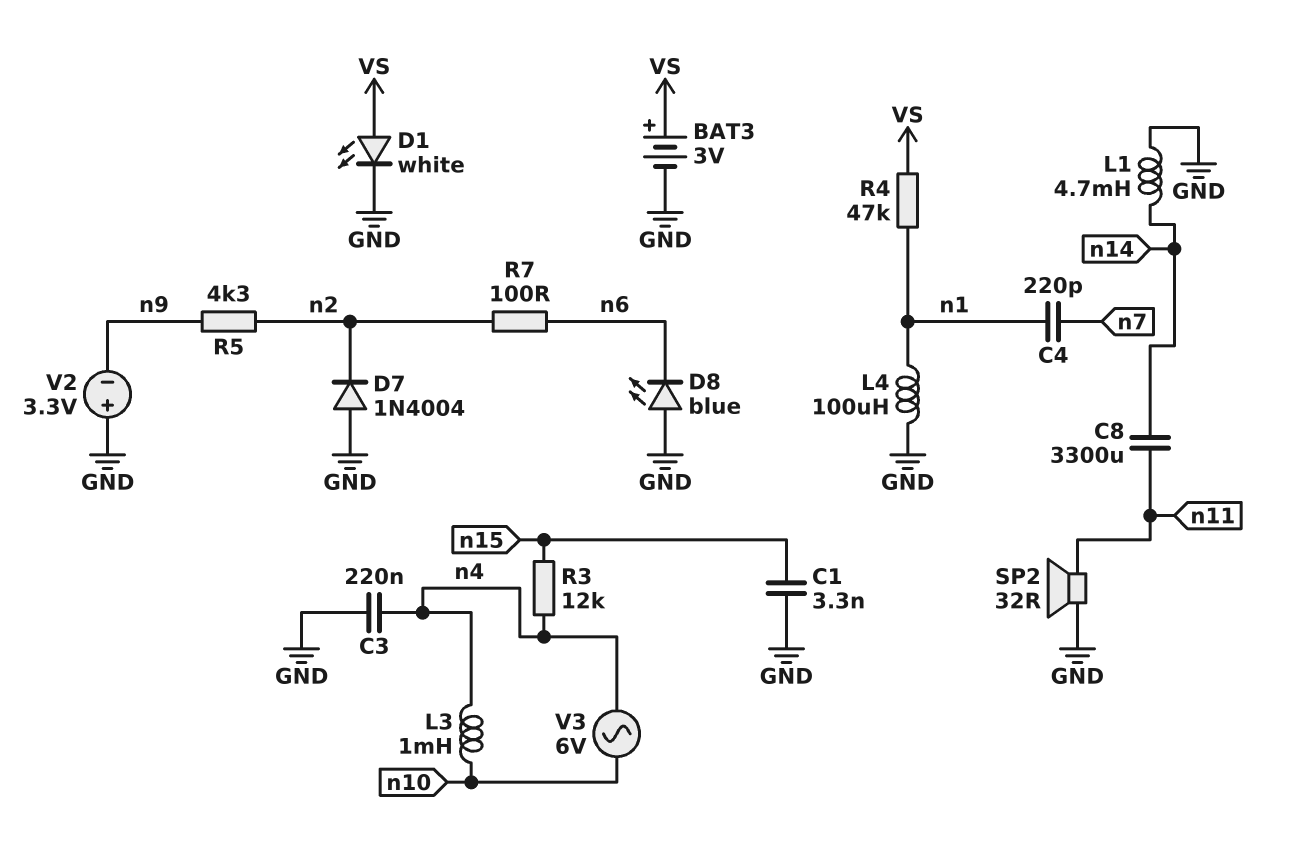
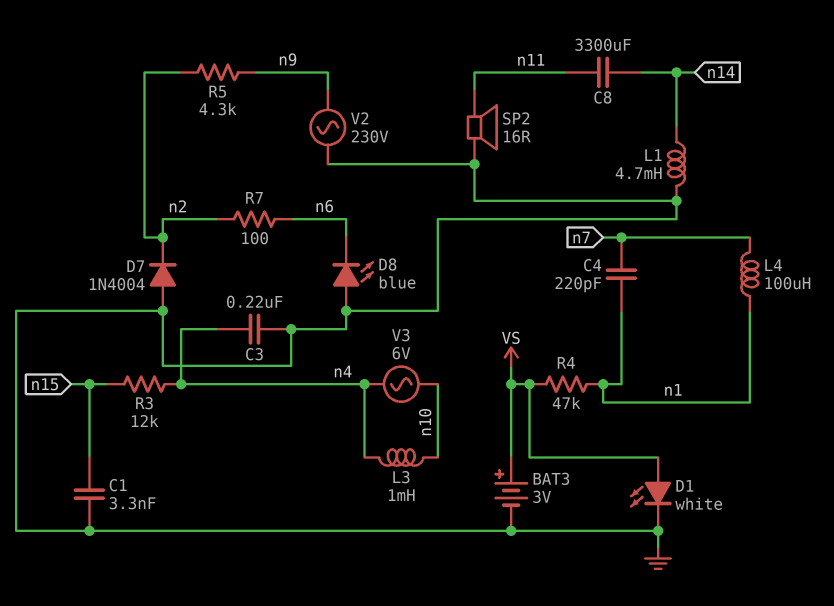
L4: 100uH (GND, n1) -> 100uH (n1, n7)
SP2: speaker 32R (GND, n11) -> speaker 16R (GND, n11)
V2: 3.3V (plus GND, minus n9) -> AC 230V (GND, n9)

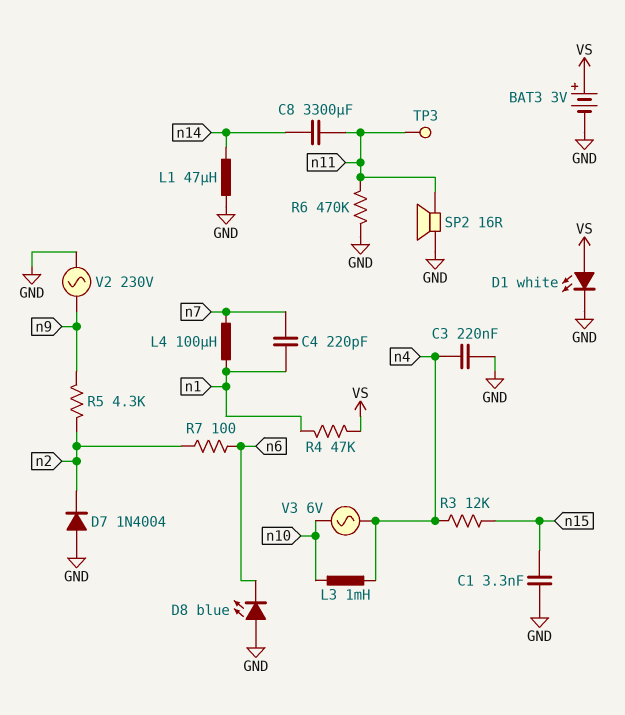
L1: 4.7mH (GND, n14) -> 47uH (GND, n14)
R6: none -> 470k (GND, n11)
TP3: none -> test point (n11)

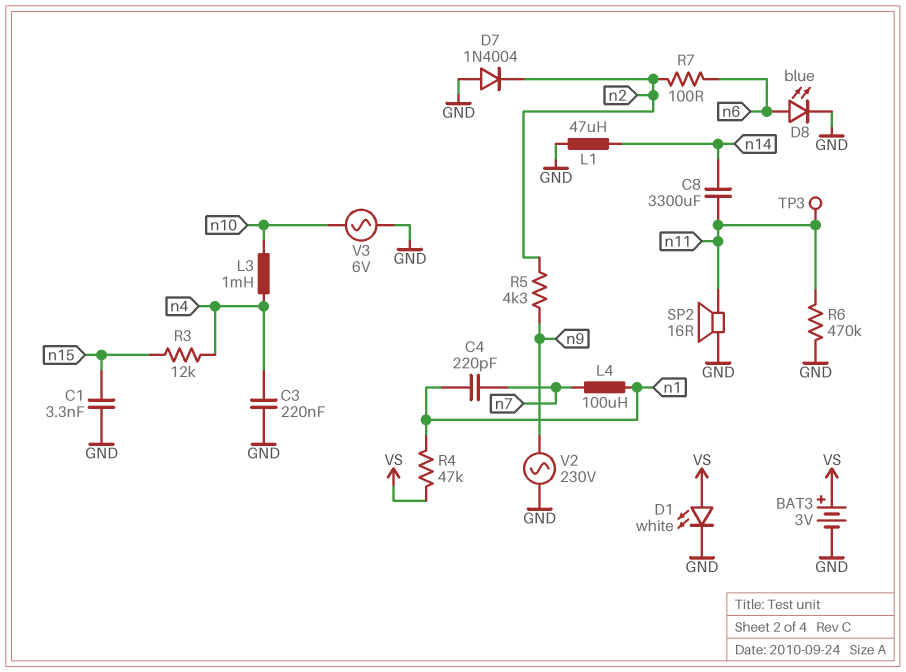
D8: LED blue (A GND, K n6) -> LED blue (A n6, K GND)
V3: AC 6V (n4, n10) -> AC 6V (GND, n10)

